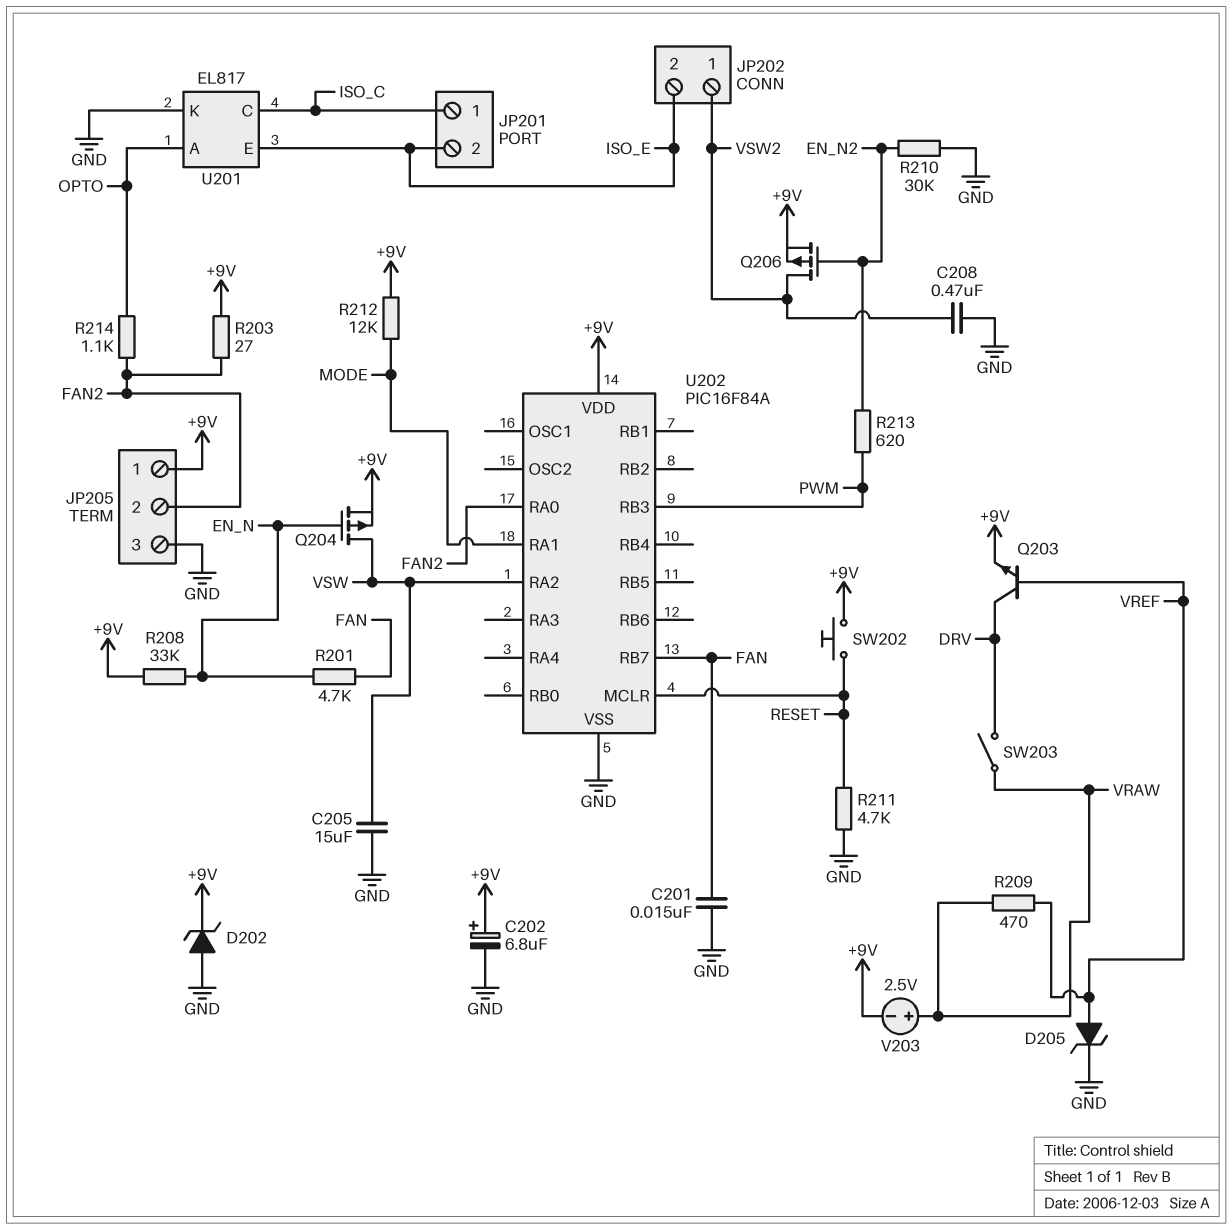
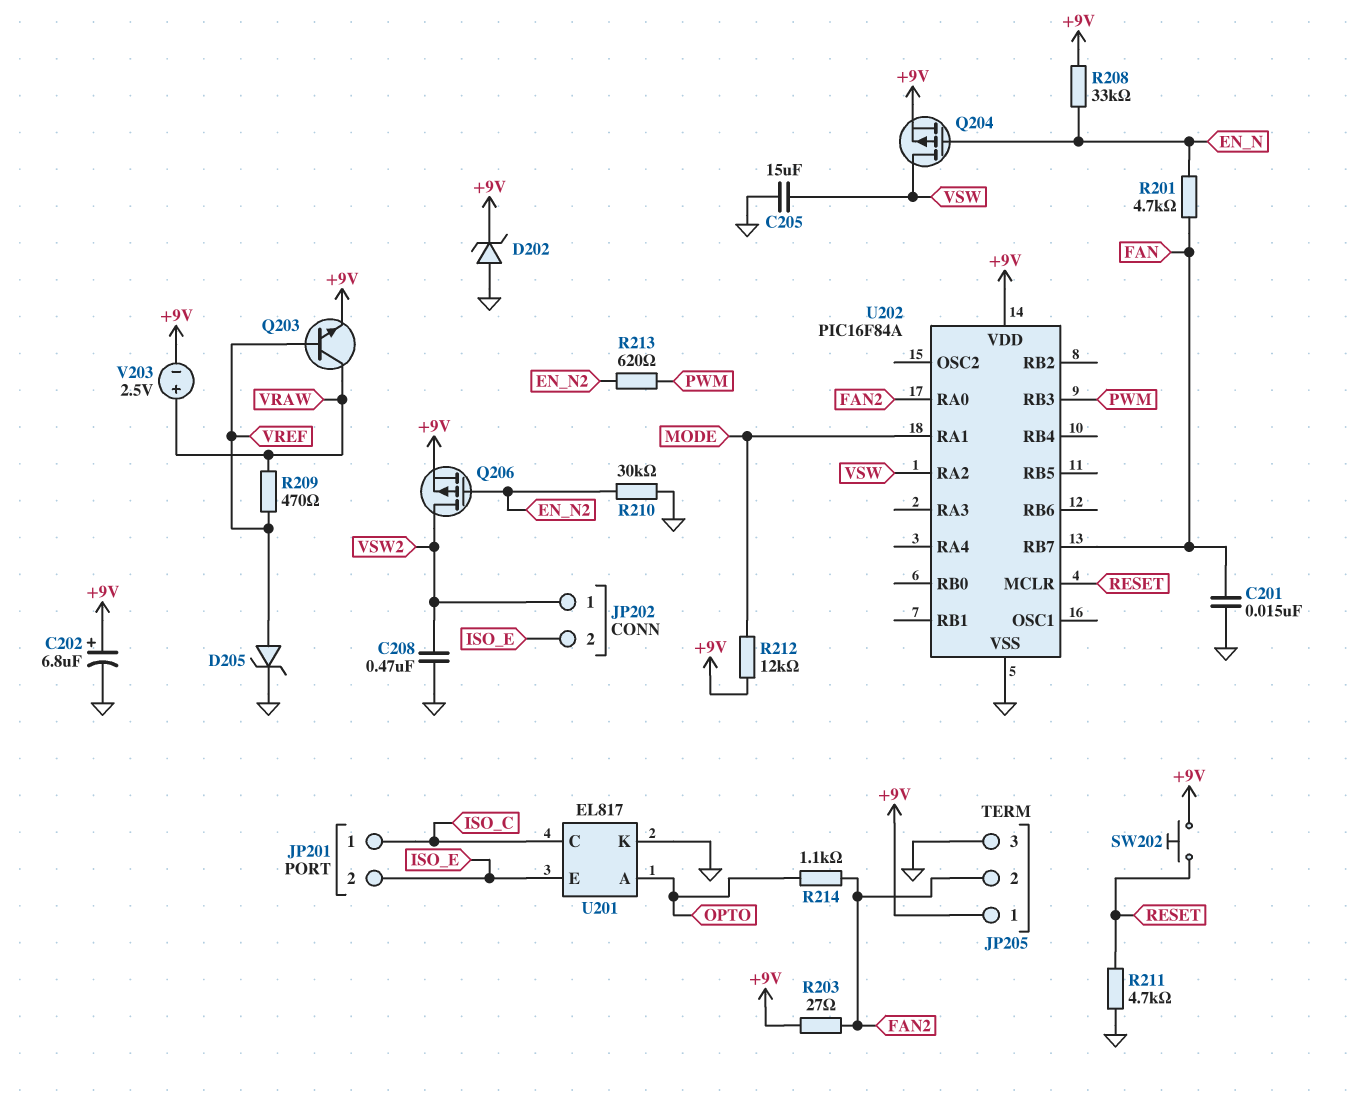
Q203: NPN (B VREF, C DRV, E +9V) -> NPN (B VREF, C VRAW, E +9V)
SW203: switch (DRV, VRAW) -> none

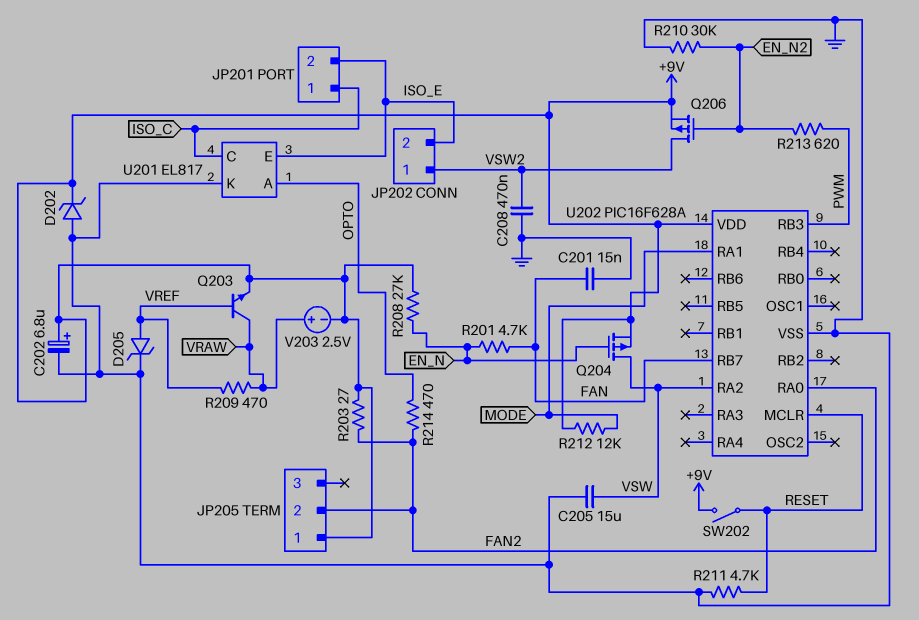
JP205 pin 3: GND -> none
R208: 33k (+9V, EN_N) -> 27k (+9V, EN_N)
R214: 1.1k (FAN2, OPTO) -> 470 (FAN2, OPTO)
SW202: button (+9V, RESET) -> switch (+9V, RESET)
U202: PIC16F84A -> PIC16F628A

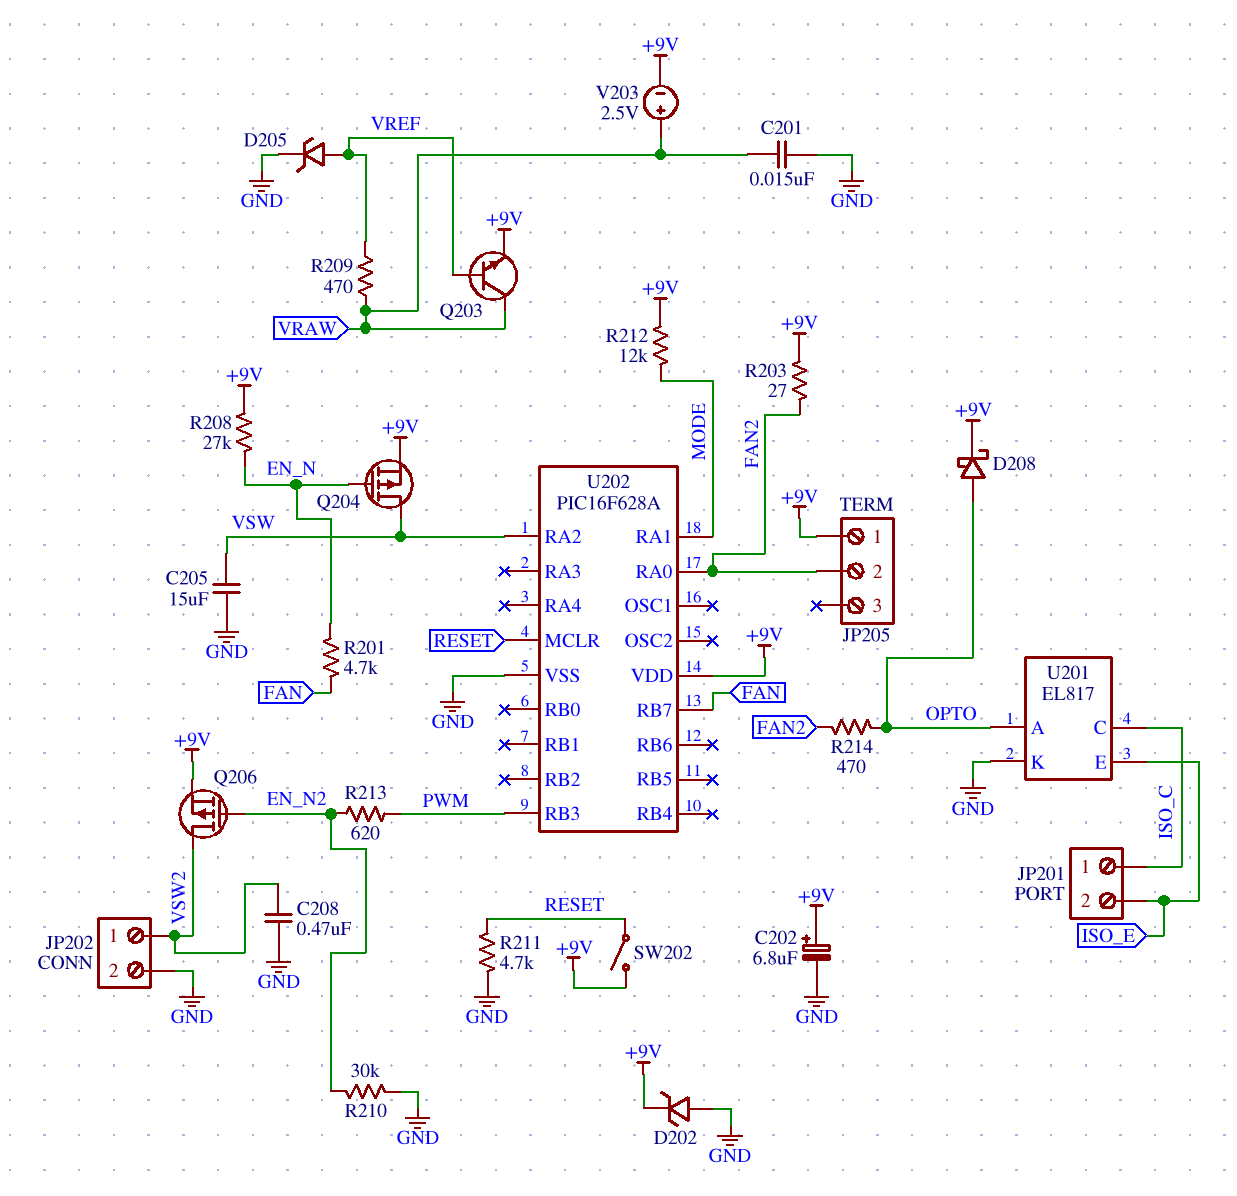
C201: 15nF (FAN, GND) -> 15nF (GND, VRAW)
D208: none -> schottky (A OPTO, K +9V)
JP202 pin 2: ISO_E -> GND

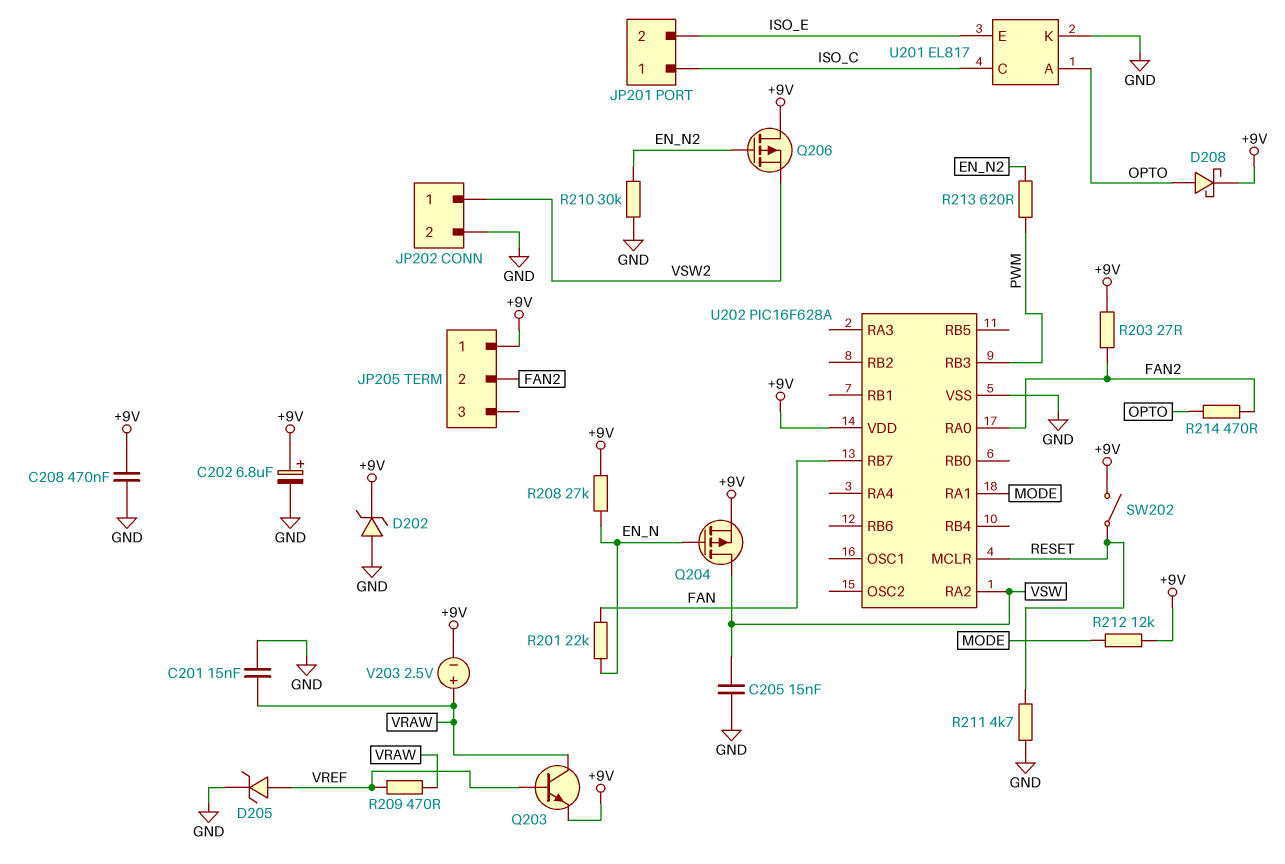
C205: 15uF (GND, VSW) -> 15nF (GND, VSW)
C208: 470nF (GND, VSW2) -> 470nF (+9V, GND)
Q206: PMOS (G EN_N2, D VSW2, S +9V) -> PMOS (G EN_N2, D +9V, S VSW2)
R201: 4.7k (EN_N, FAN) -> 22k (EN_N, FAN)

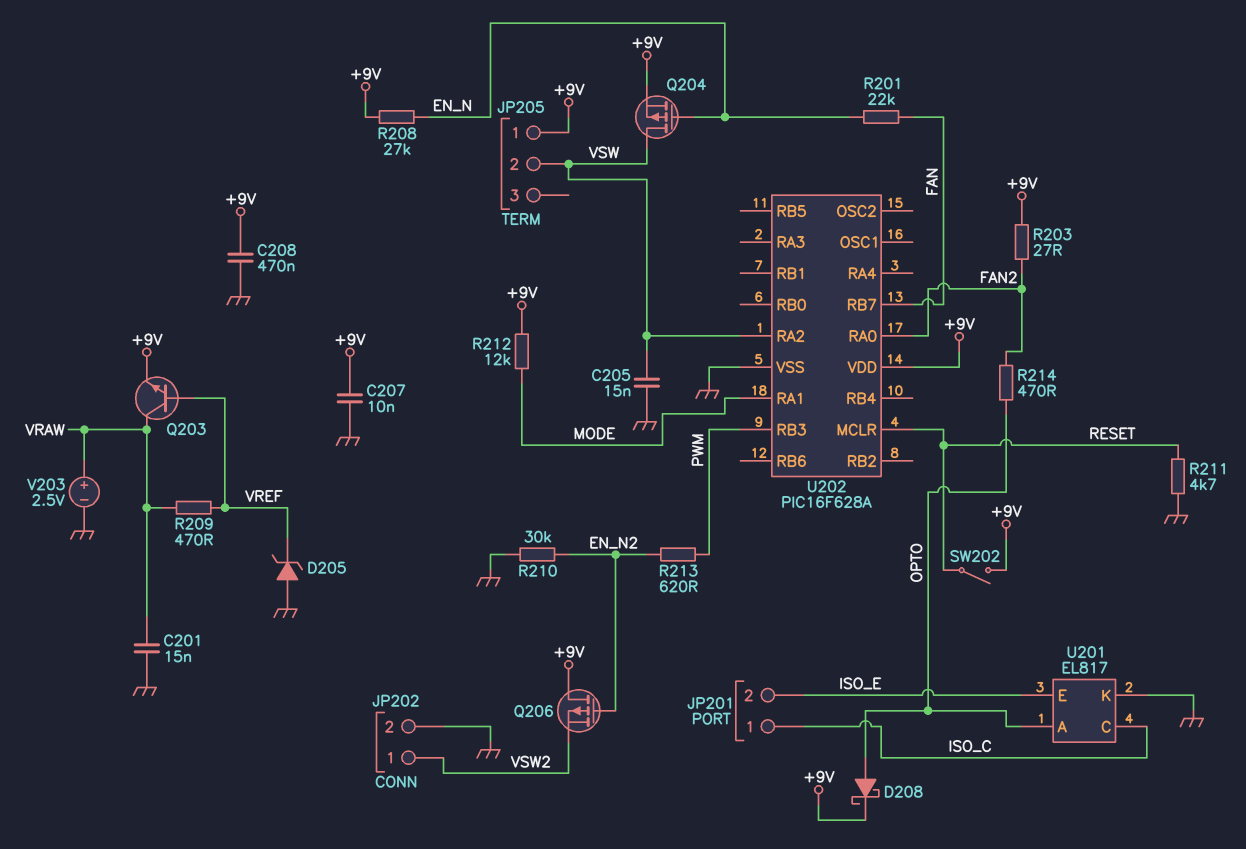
C202: 6.8uF (plus +9V, minus GND) -> none
C207: none -> 10nF (+9V, GND)
D202: zener (A GND, K +9V) -> none
D205: zener (A VREF, K GND) -> zener (A GND, K VREF)
JP205 pin 2: FAN2 -> VSW
V203: 2.5V (plus VRAW, minus +9V) -> 2.5V (plus VRAW, minus GND)

